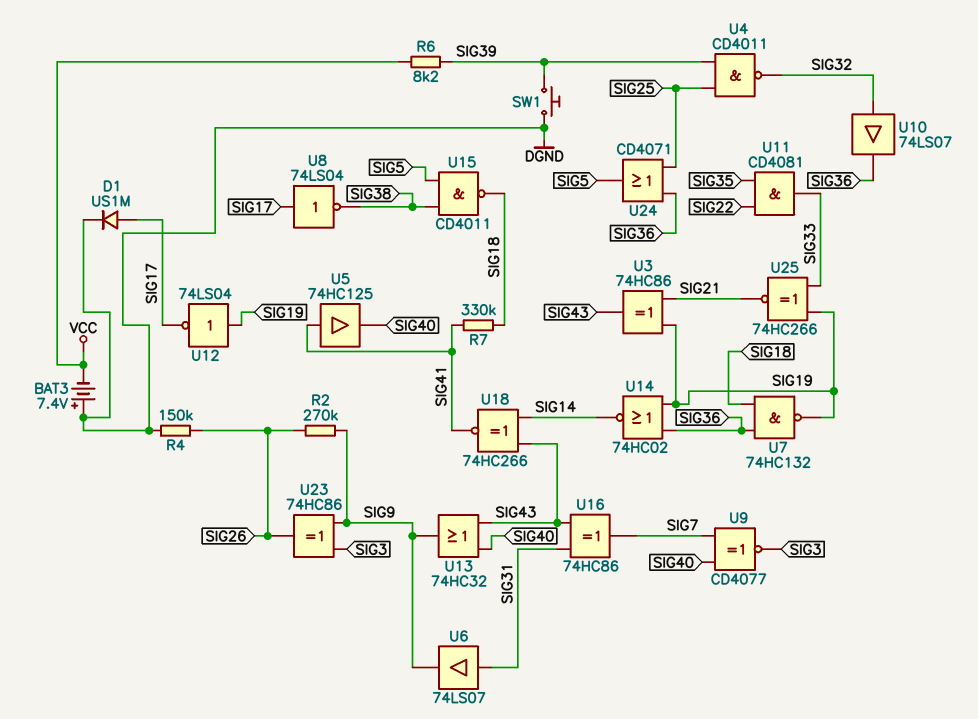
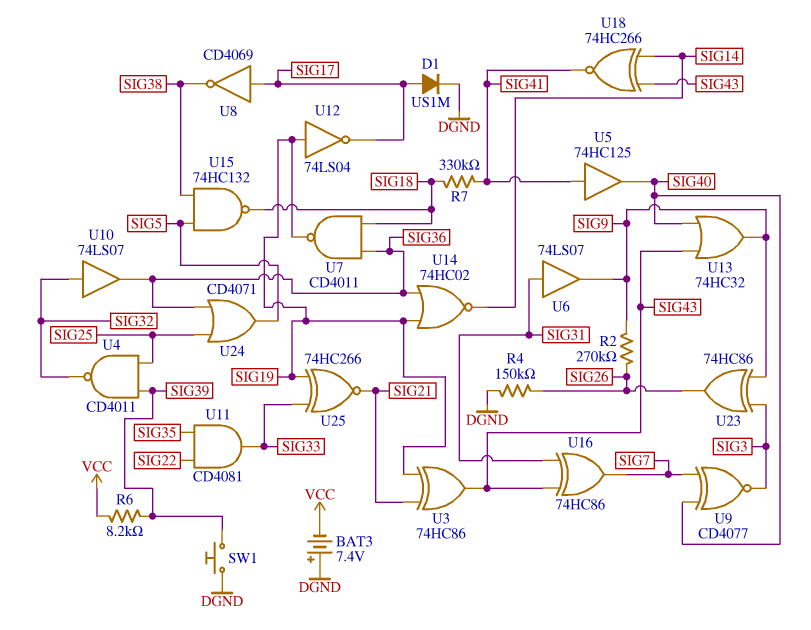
U7: NAND 74HC132 (in SIG18, in SIG36, out SIG19) -> NAND CD4011 (in SIG18, in SIG36, out SIG19)
U8: NOT 74LS04 (in SIG17, out SIG38) -> NOT CD4069 (in SIG17, out SIG38)
U15: NAND CD4011 (in SIG5, in SIG38, out SIG18) -> NAND 74HC132 (in SIG5, in SIG38, out SIG18)

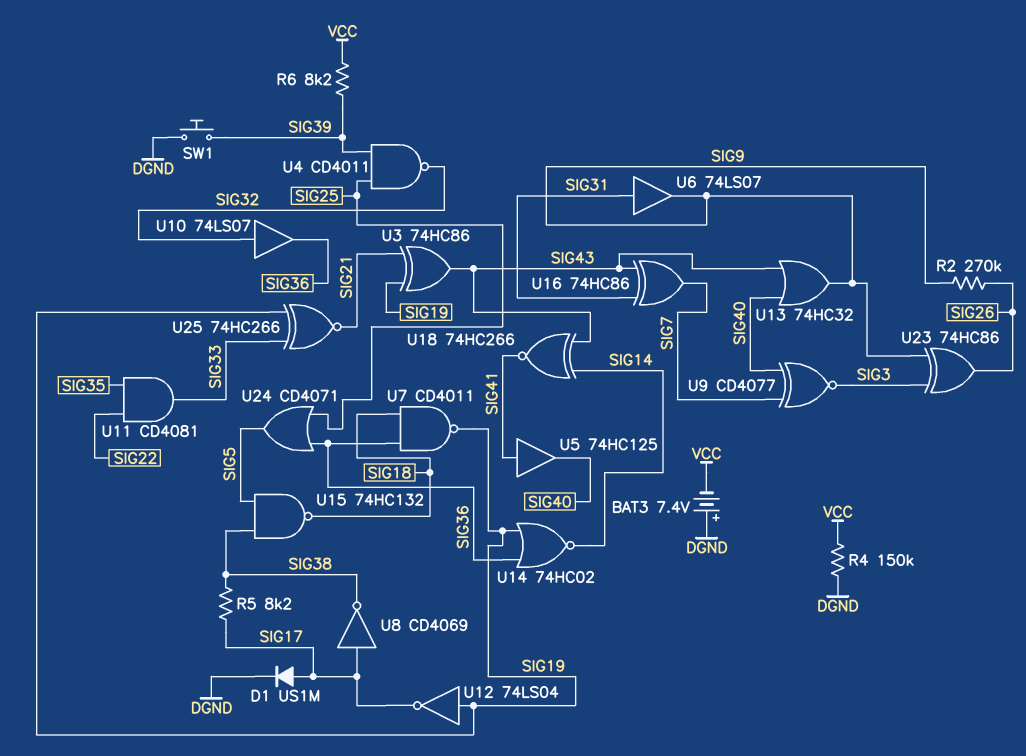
R4: 150k (DGND, SIG26) -> 150k (DGND, VCC)
R5: none -> 8.2k (SIG17, SIG38)
R7: 330k (SIG18, SIG41) -> none

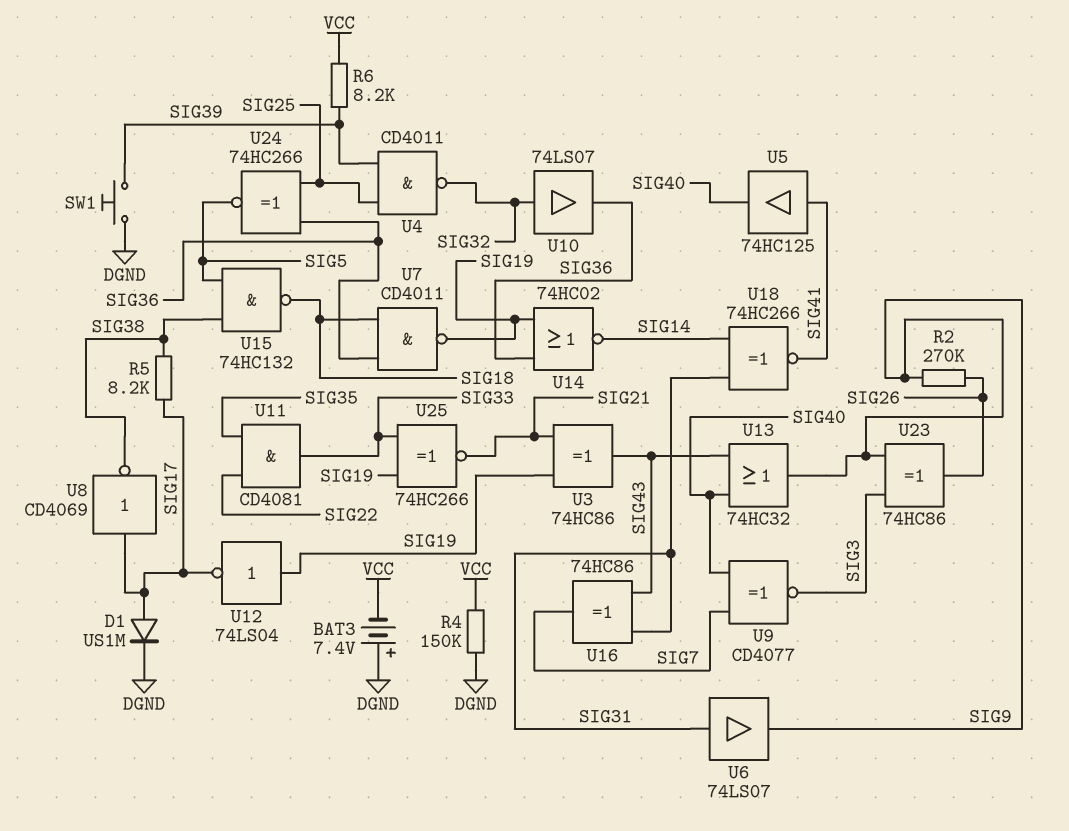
U18: XNOR 74HC266 (in SIG14, in SIG43, out SIG41) -> XNOR 74HC266 (in SIG14, in SIG31, out SIG41)
U24: OR CD4071 (in SIG25, in SIG36, out SIG5) -> XNOR 74HC266 (in SIG25, in SIG36, out SIG5)

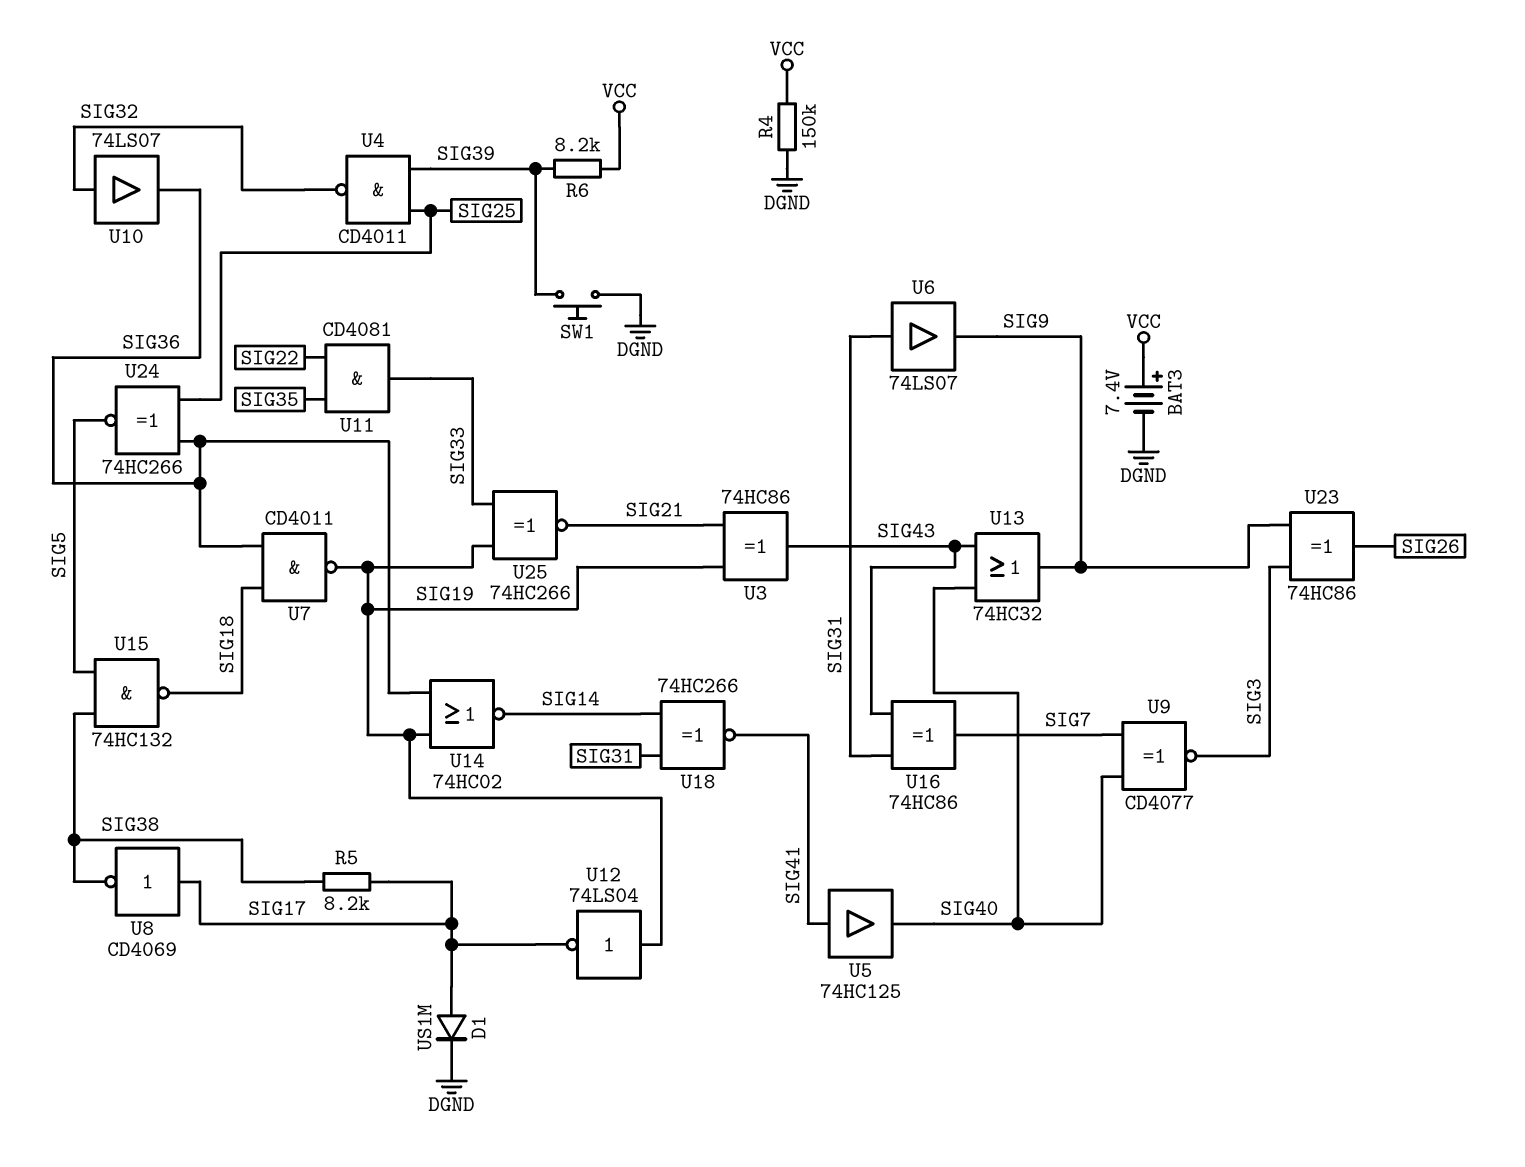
BAT3: 7.4V (plus DGND, minus VCC) -> 7.4V (plus VCC, minus DGND)
R2: 270k (SIG9, SIG26) -> none

